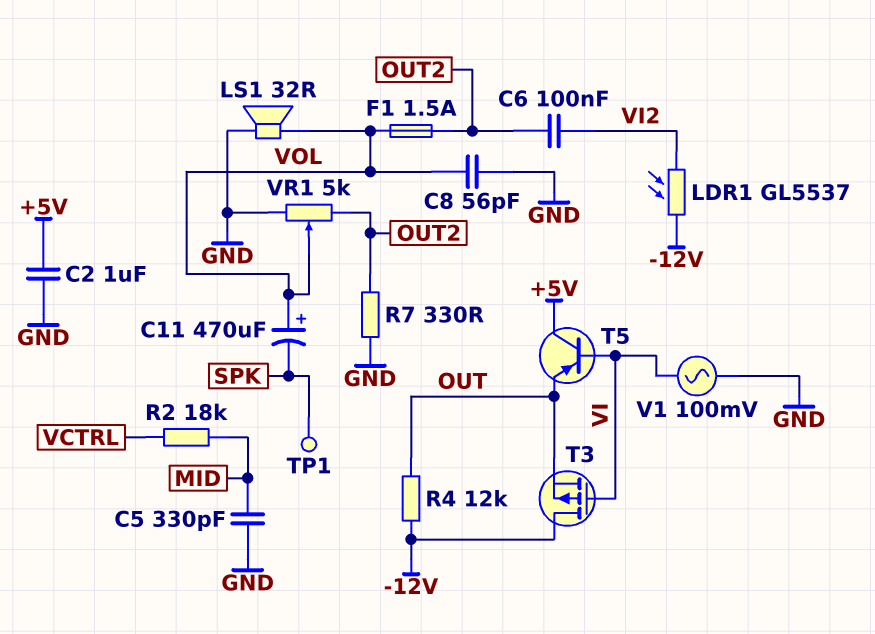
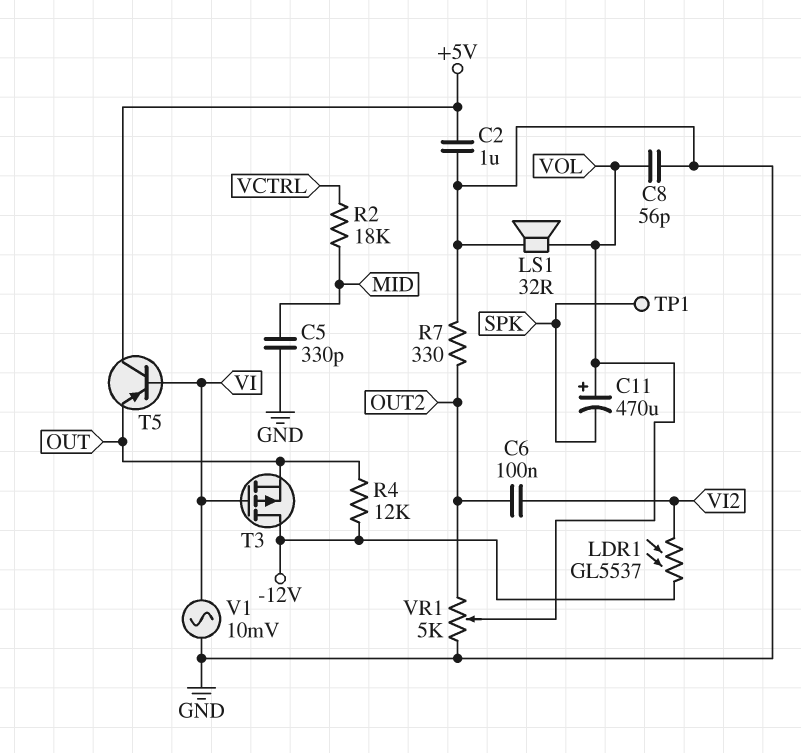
F1: 1.5A (OUT2, VOL) -> none
V1: AC 100mV (GND, VI) -> AC 10mV (GND, VI)

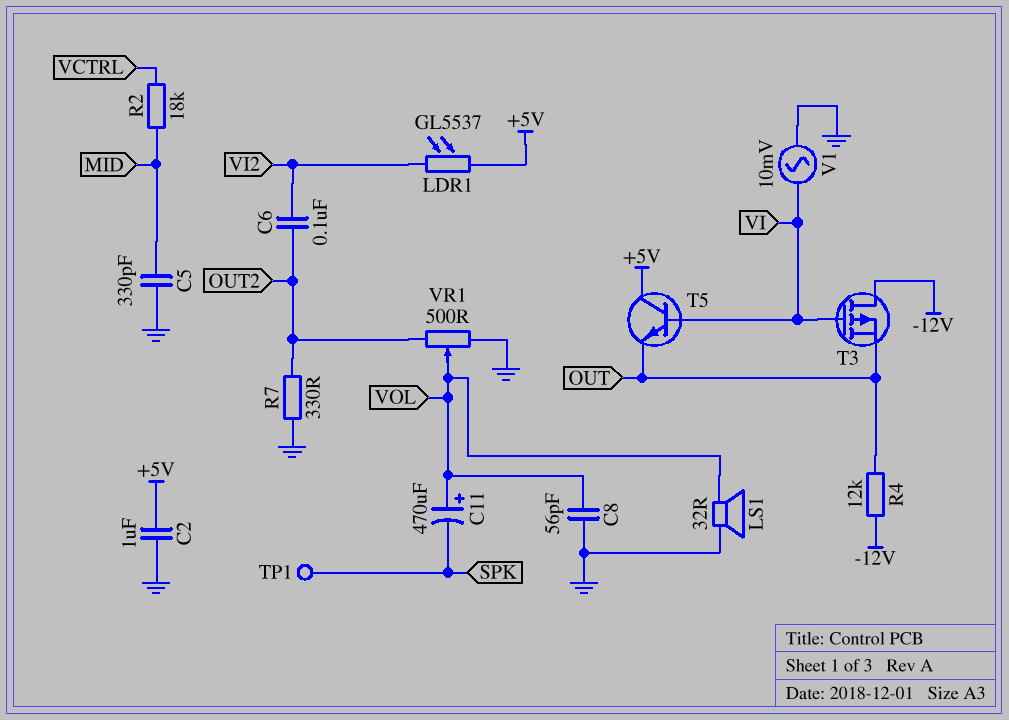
LDR1: GL5537 (-12V, VI2) -> GL5537 (+5V, VI2)
T5: PNP (B VI, C +5V, E OUT) -> NPN (B VI, C +5V, E OUT)
VR1: 5k (GND, OUT2, wiper VOL) -> 500 (GND, OUT2, wiper VOL)

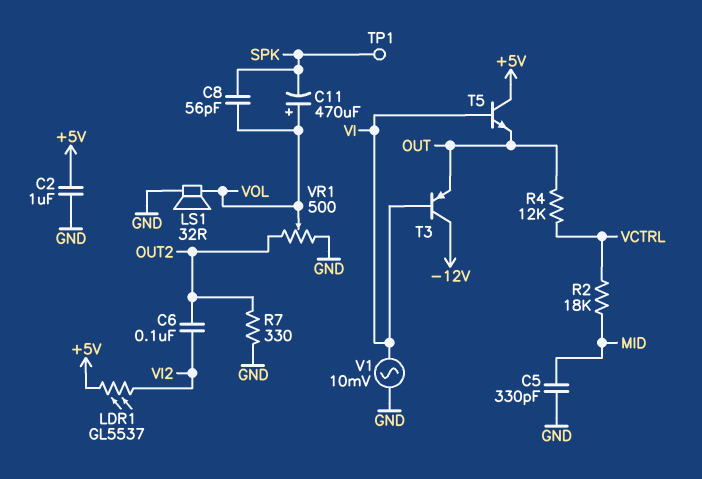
C8: 56pF (GND, VOL) -> 56pF (SPK, VOL)
R4: 12k (-12V, OUT) -> 12k (OUT, VCTRL)
T3: PMOS (G VI, D -12V, S OUT) -> PNP (B VI, C -12V, E OUT)

